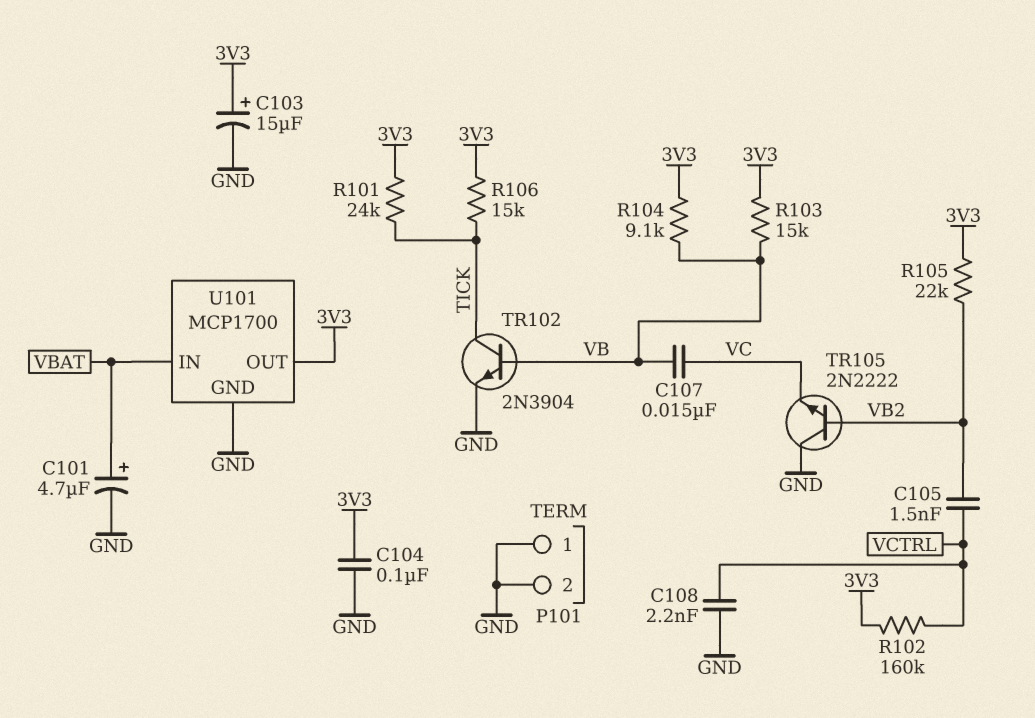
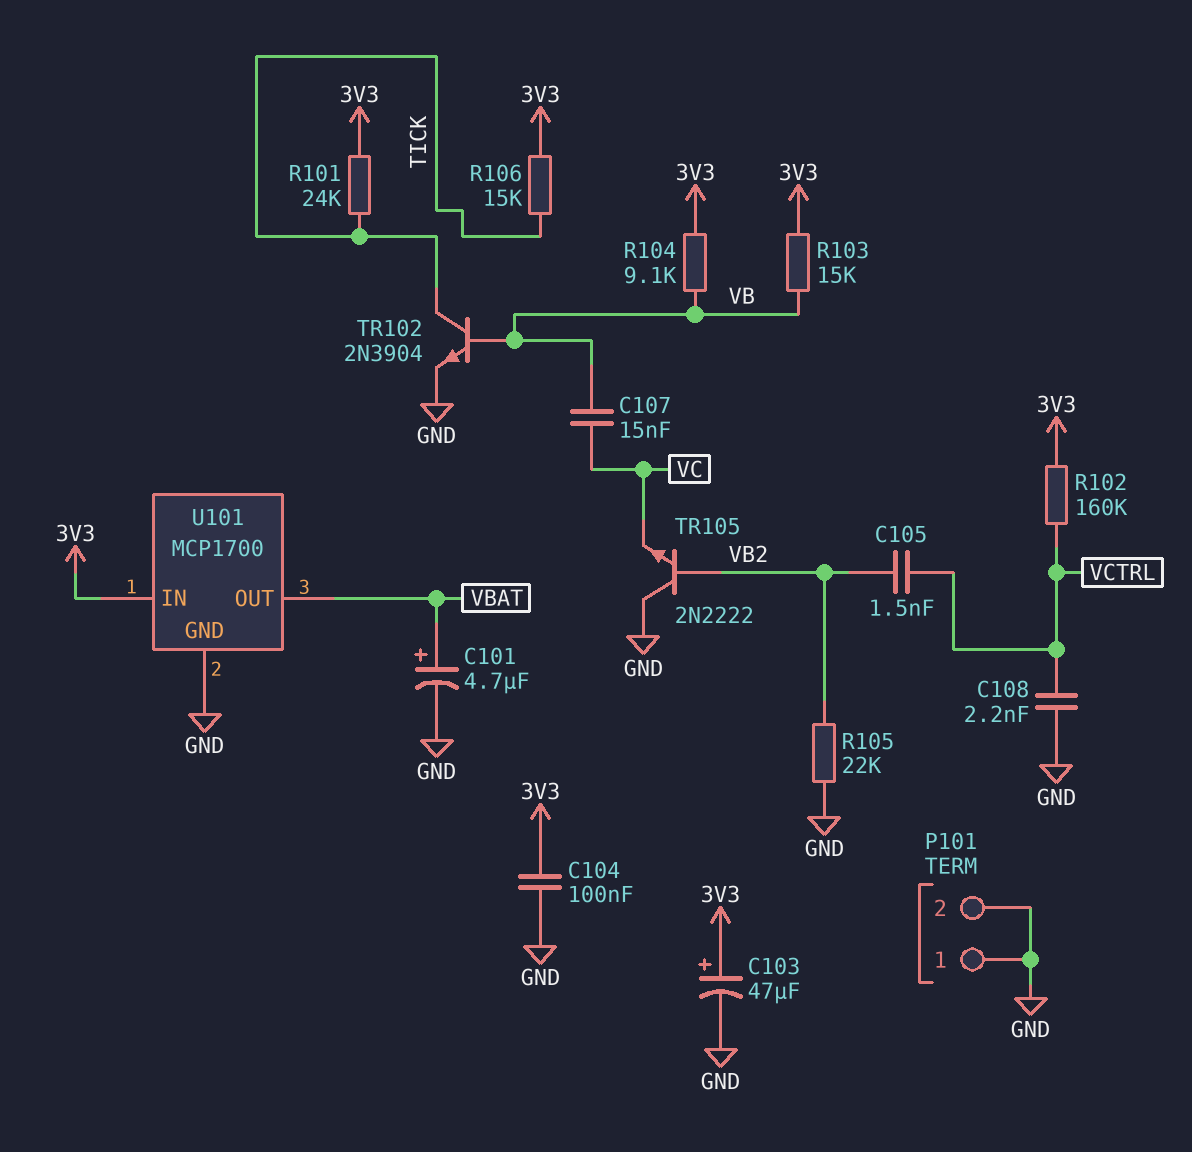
C103: 15uF (plus 3V3, minus GND) -> 47uF (plus 3V3, minus GND)
R105: 22k (3V3, VB2) -> 22k (GND, VB2)
U101 pin IN: VBAT -> 3V3
U101 pin OUT: 3V3 -> VBAT

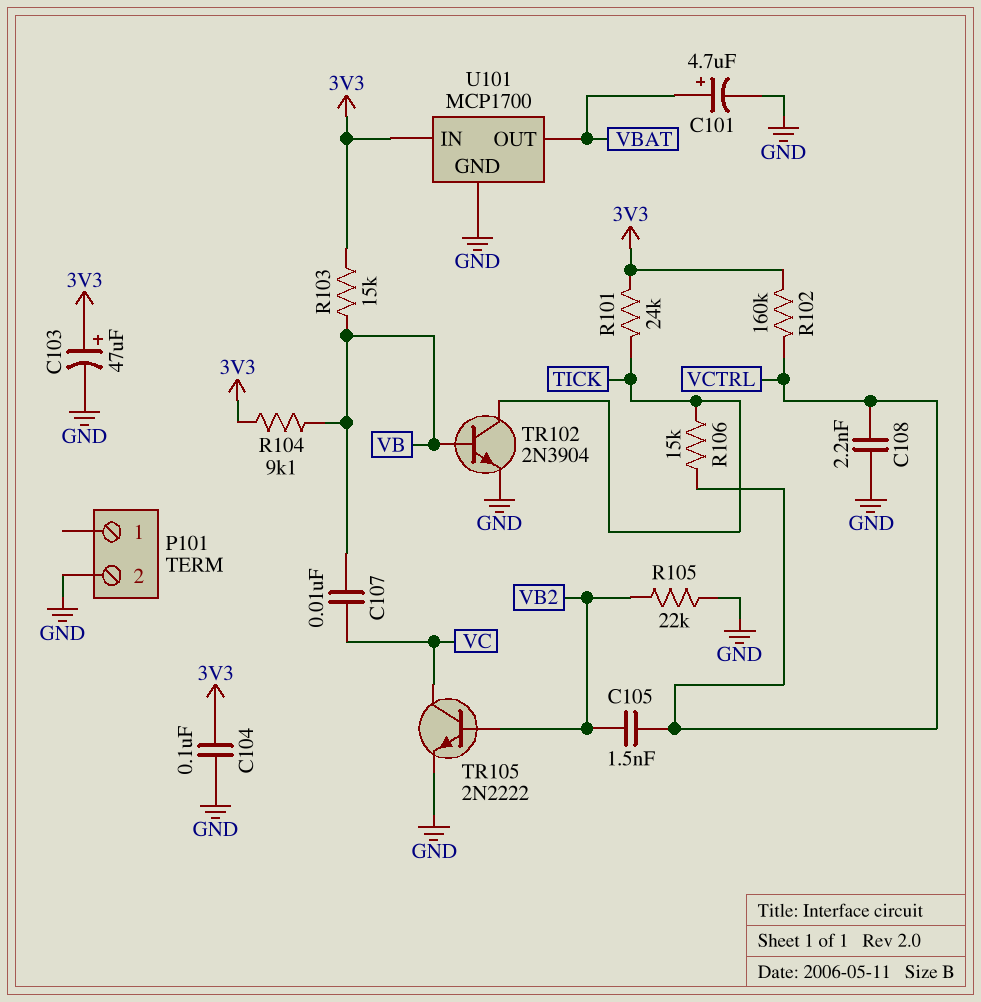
C107: 15nF (VB, VC) -> 10nF (VB, VC)
P101 pin 1: GND -> none
R106: 15k (3V3, TICK) -> 15k (TICK, VCTRL)
TR105: NPN 2N2222 (B VB2, C GND, E VC) -> NPN 2N2222 (B VB2, C VC, E GND)

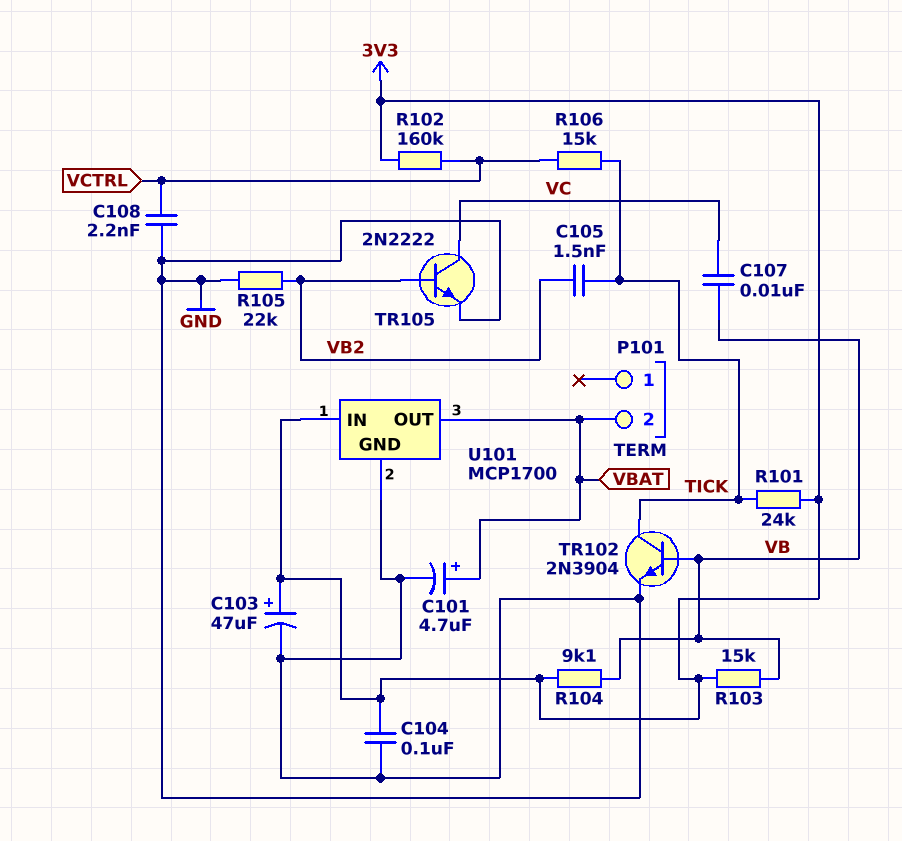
C105: 1.5nF (VB2, VCTRL) -> 1.5nF (TICK, VB2)
P101 pin 2: GND -> VBAT

